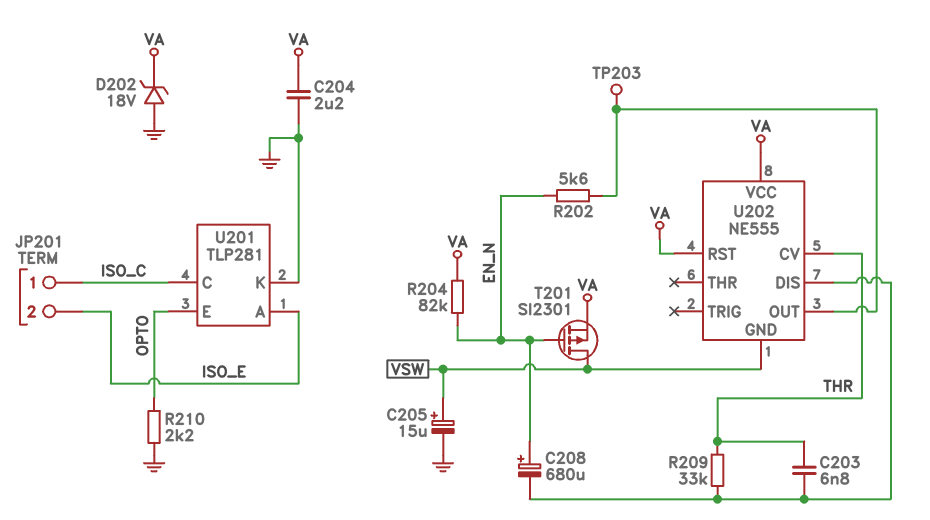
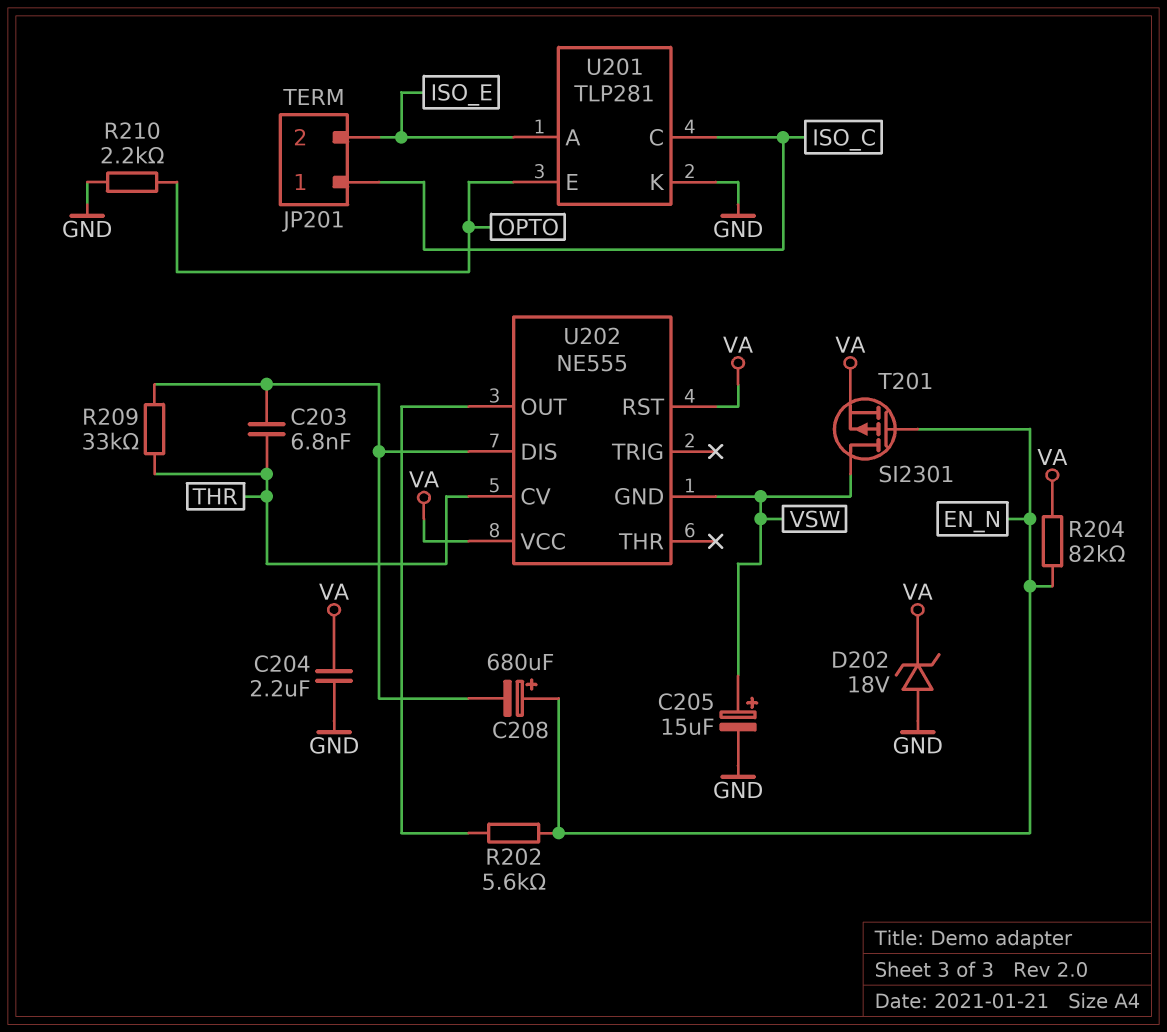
TP203: test point (U202/OUT) -> none

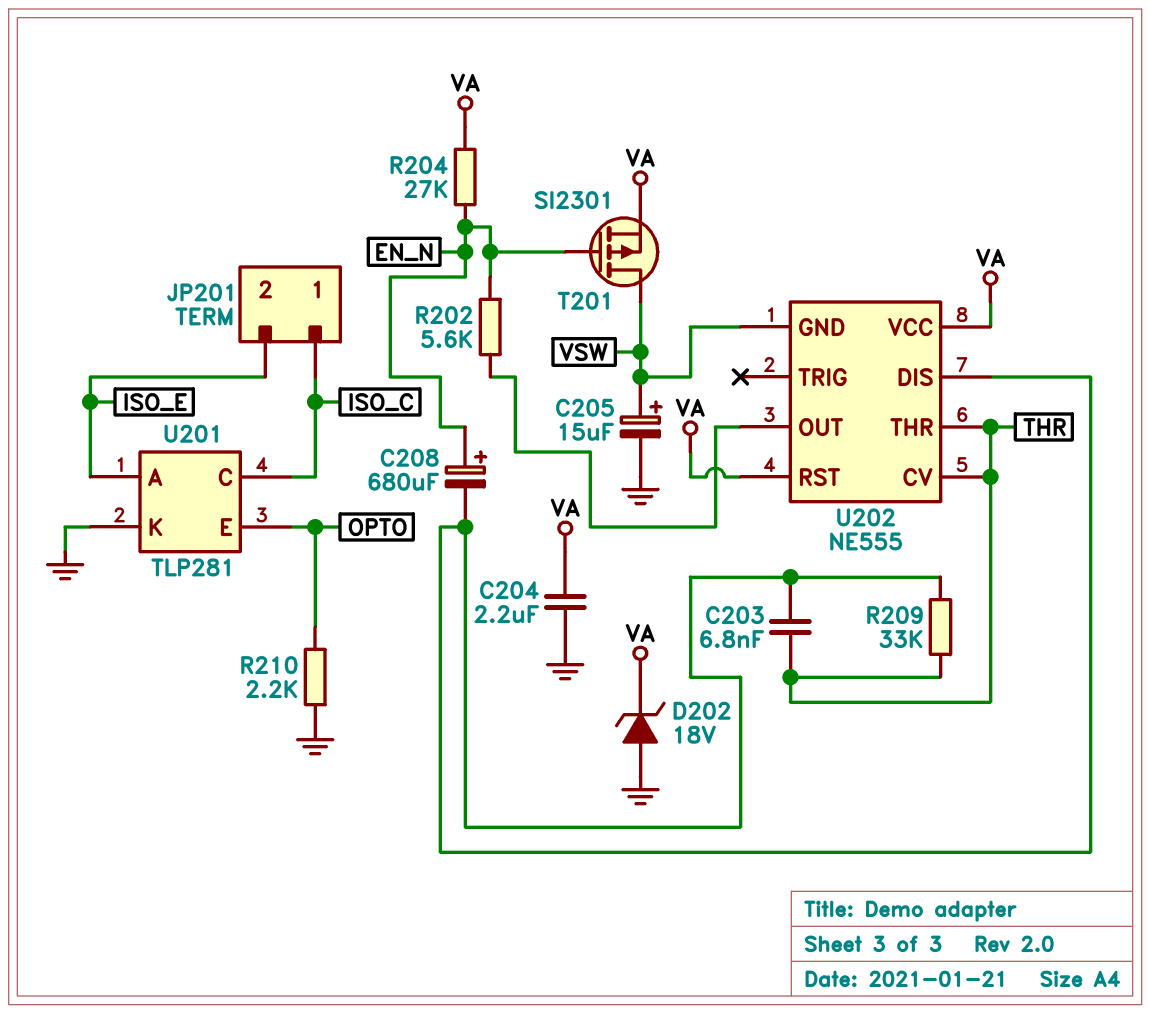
R204: 82k (EN_N, VA) -> 27k (EN_N, VA)
U202 pin THR: none -> THR

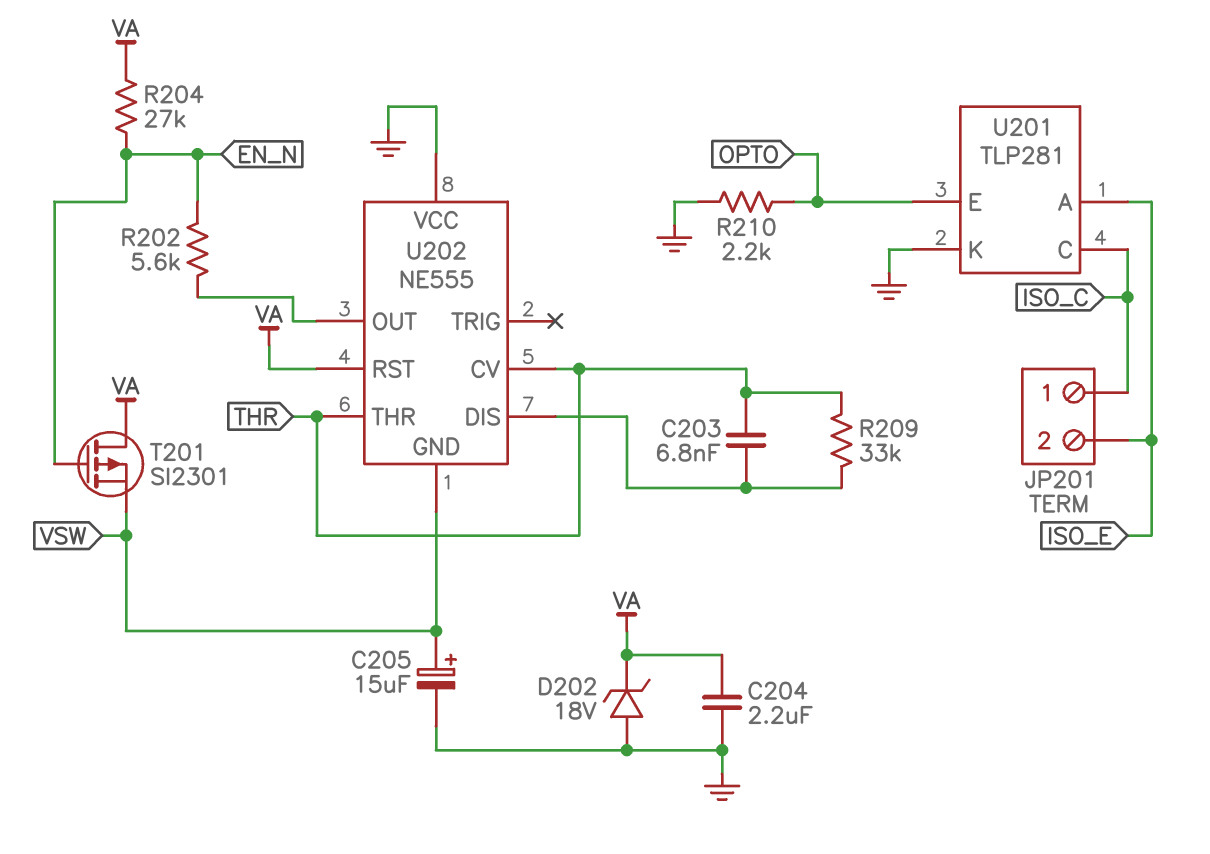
C208: 680uF (plus EN_N, minus U202/DIS) -> none
T201: PMOS SI2301 (G EN_N, D VSW, S VA) -> PMOS SI2301 (G EN_N, D VA, S VSW)
U202 pin VCC: VA -> GND

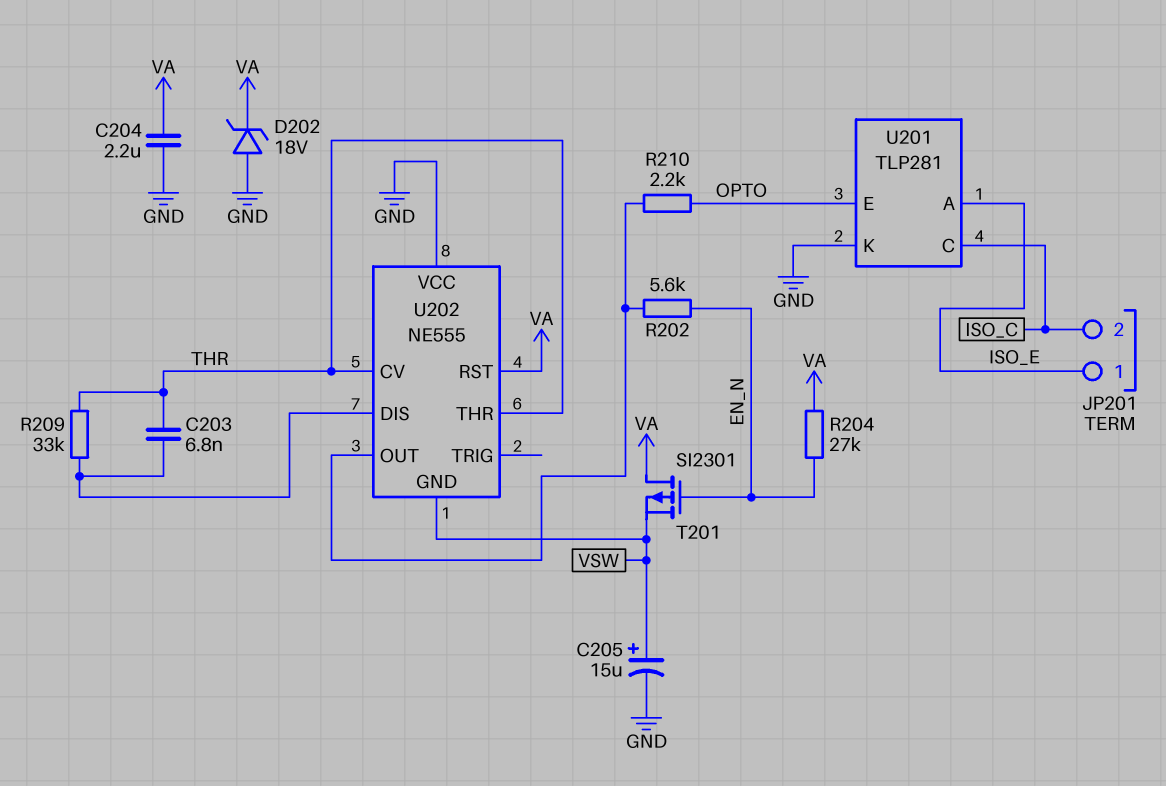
JP201 pin 1: ISO_C -> ISO_E
JP201 pin 2: ISO_E -> ISO_C
R210: 2.2k (GND, OPTO) -> 2.2k (OPTO, U202/OUT)

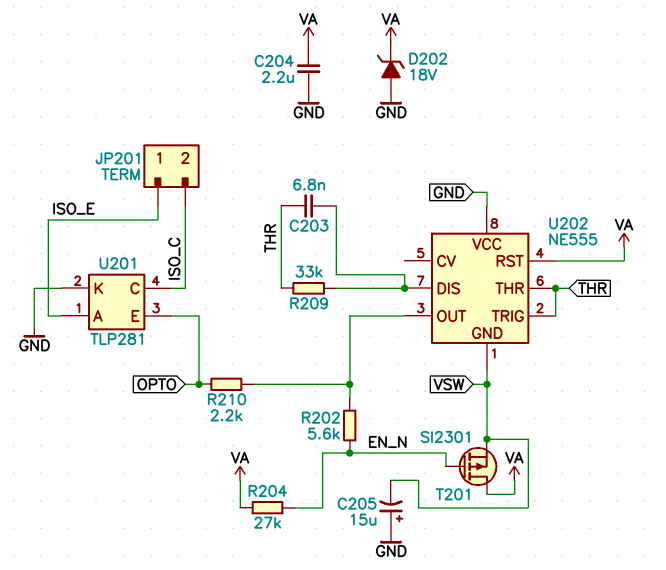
C205: 15uF (plus VSW, minus GND) -> 15uF (plus GND, minus VSW)
U202 pin CV: THR -> none
U202 pin TRIG: none -> THR

